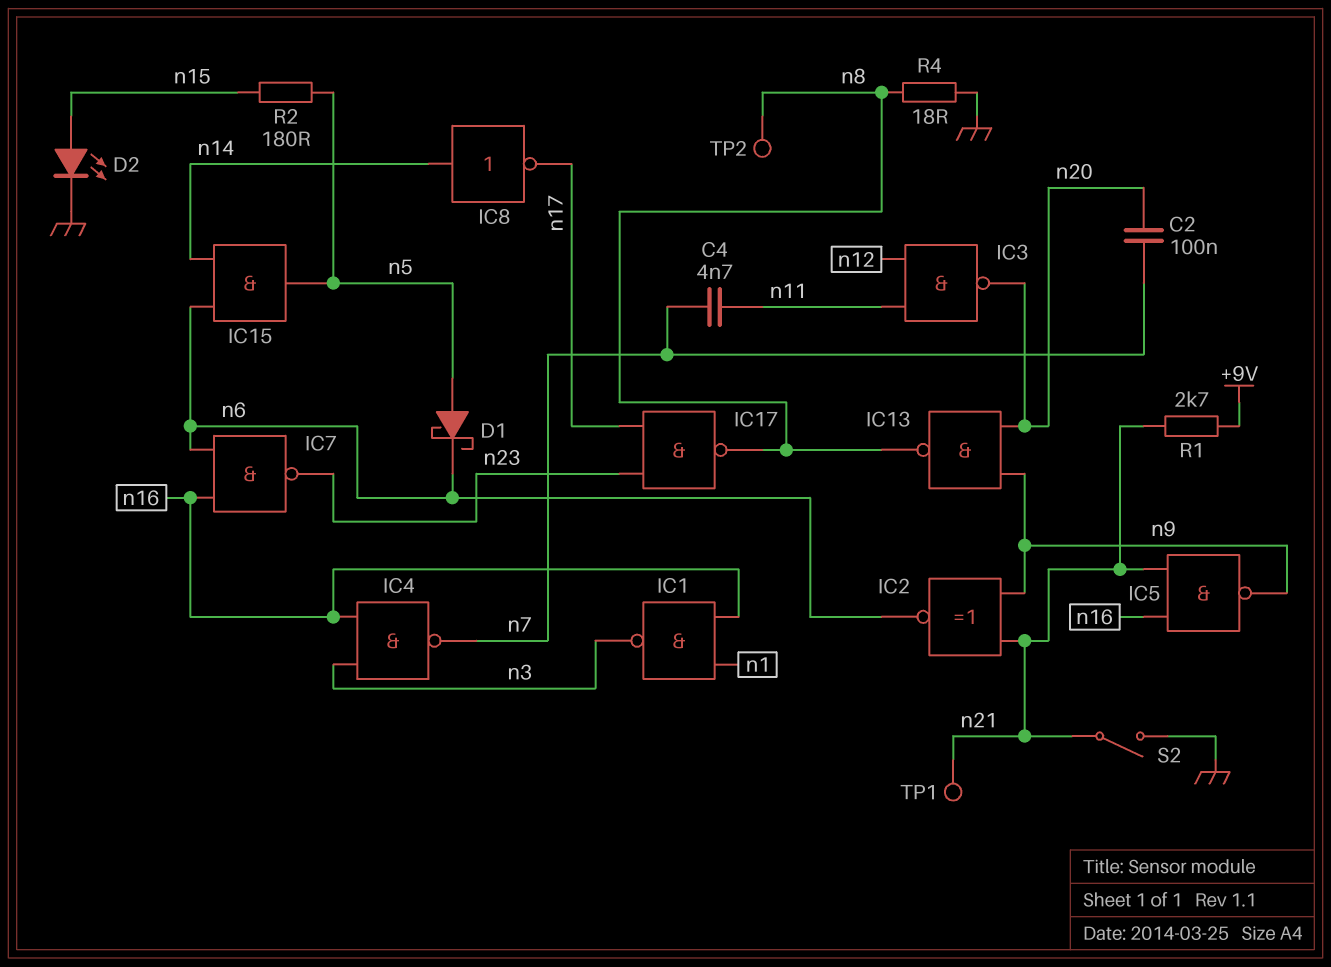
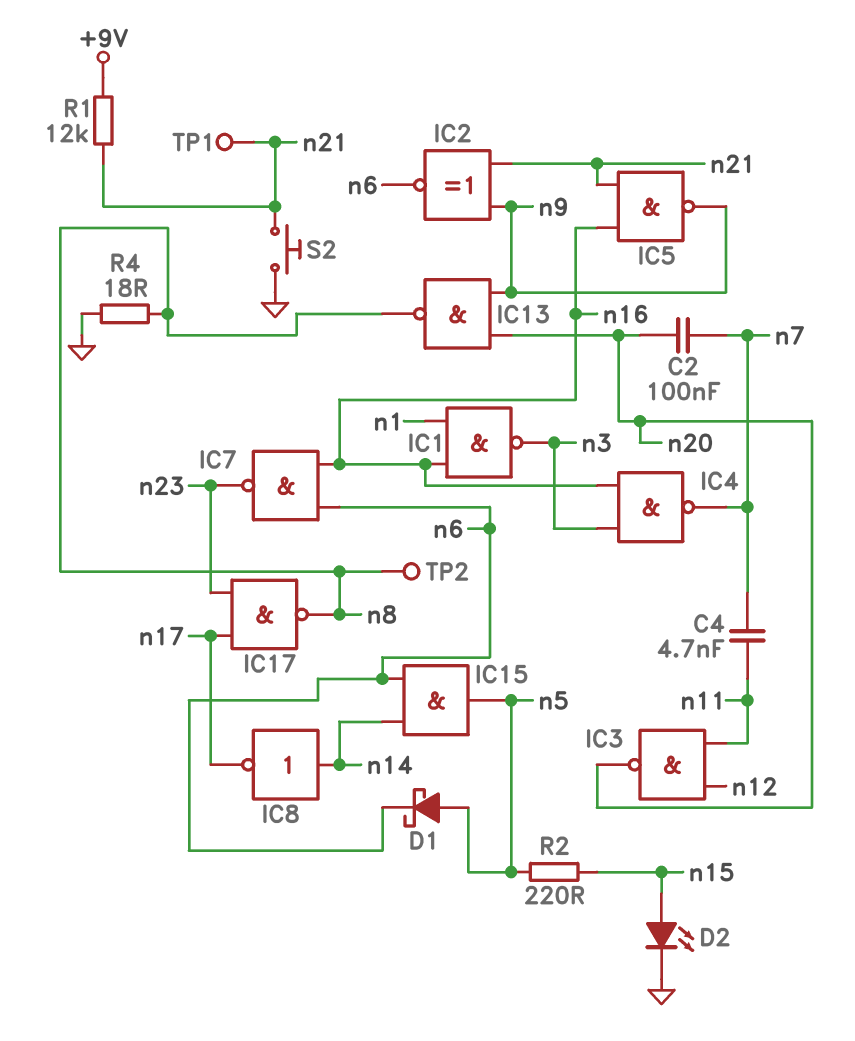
R1: 2.7k (+9V, n21) -> 12k (+9V, n21)
R2: 180 (n5, n15) -> 220 (n5, n15)
S2: switch (GND, n21) -> button (GND, n21)

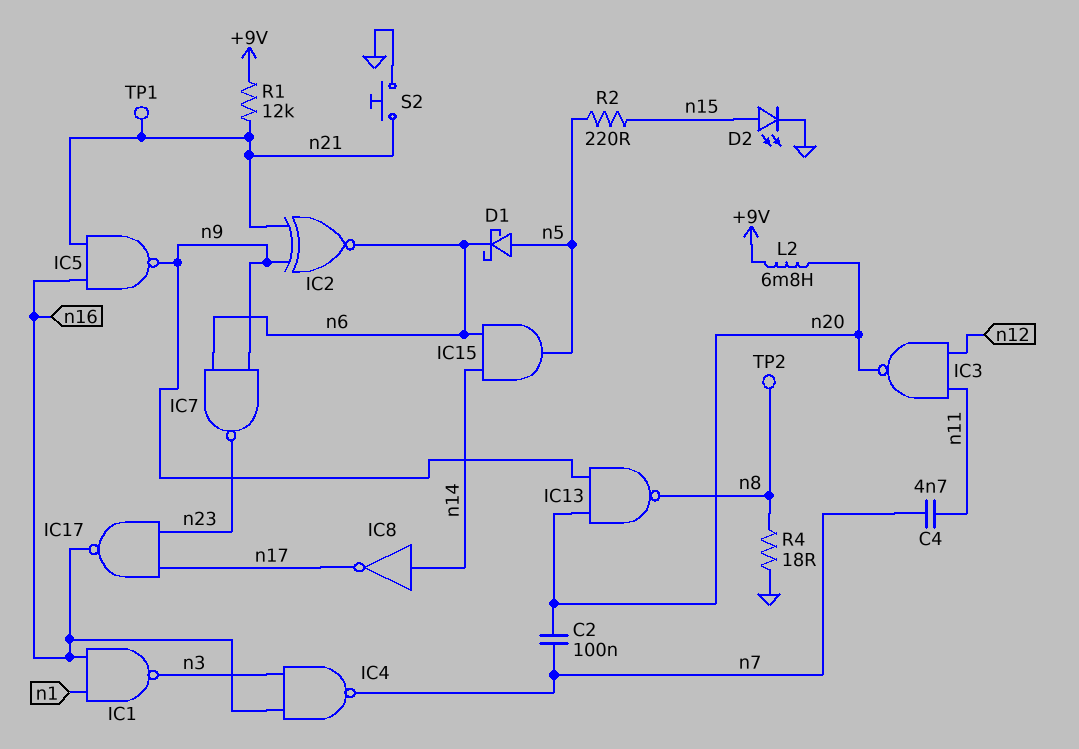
IC7: NAND (in n6, in n16, out n23) -> NAND (in n6, in n9, out n23)
IC17: NAND (in n17, in n23, out n8) -> NAND (in n17, in n23, out n16)
L2: none -> 6.8mH (+9V, n20)

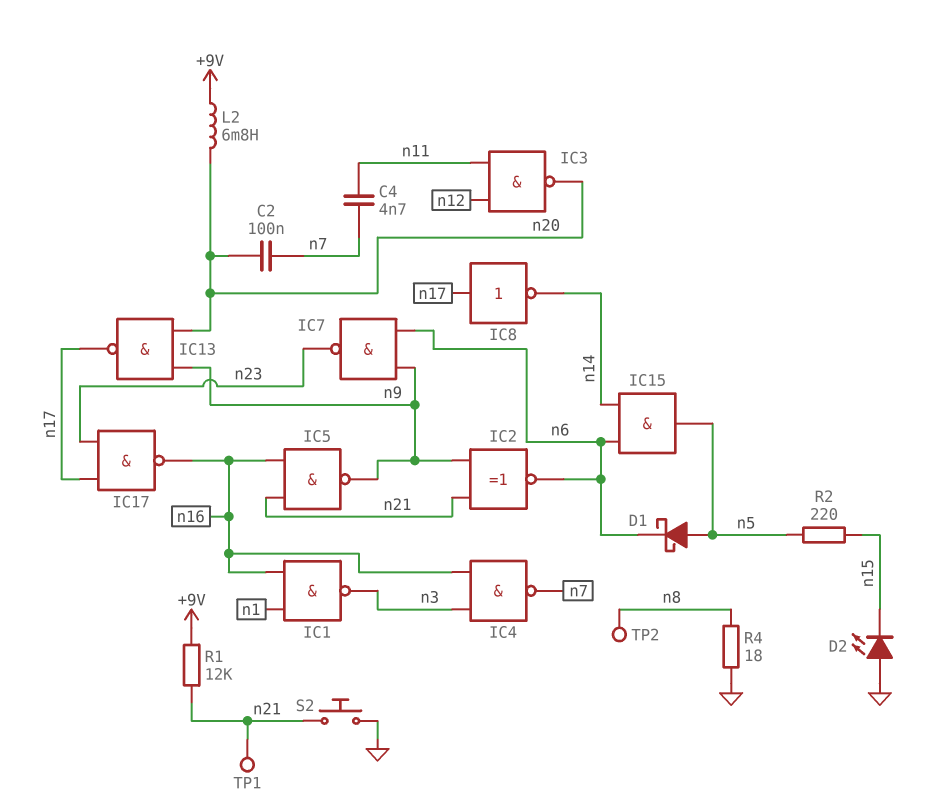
D2: LED (A n15, K GND) -> LED (A GND, K n15)
IC8: NOT (in n14, out n17) -> NOT (in n17, out n14)
IC13: NAND (in n9, in n20, out n8) -> NAND (in n9, in n20, out n17)

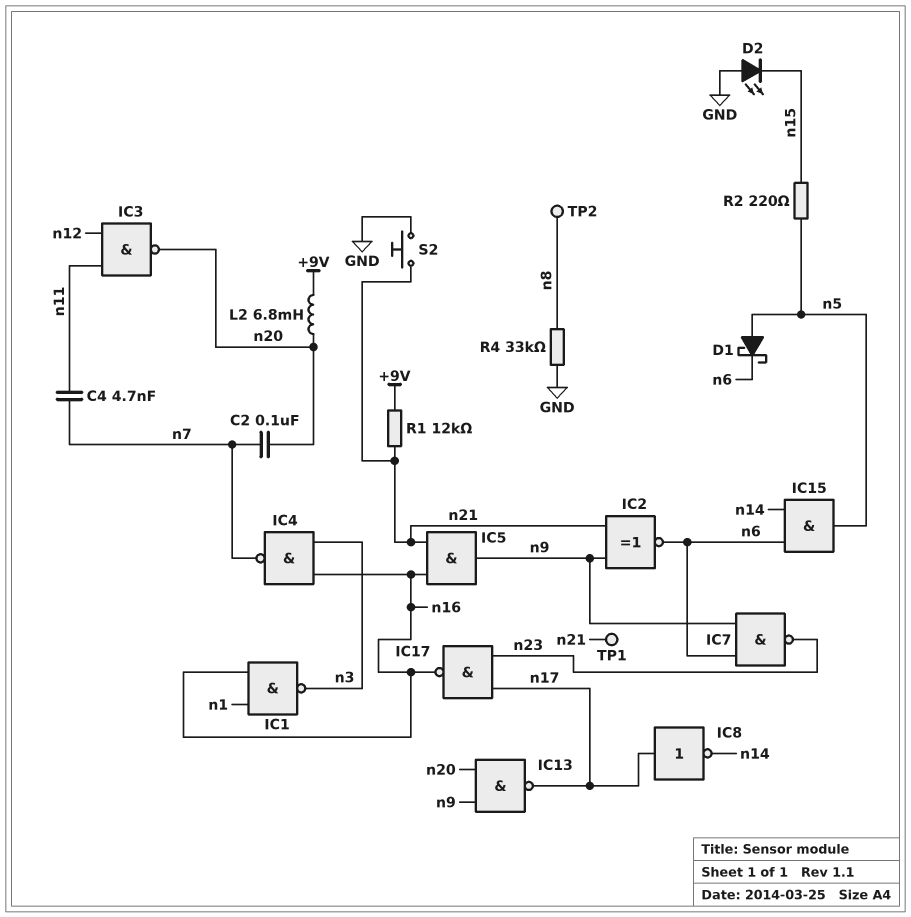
IC5: NAND (in n16, in n21, out n9) -> AND (in n16, in n21, out n9)
R4: 18 (GND, n8) -> 33k (GND, n8)

